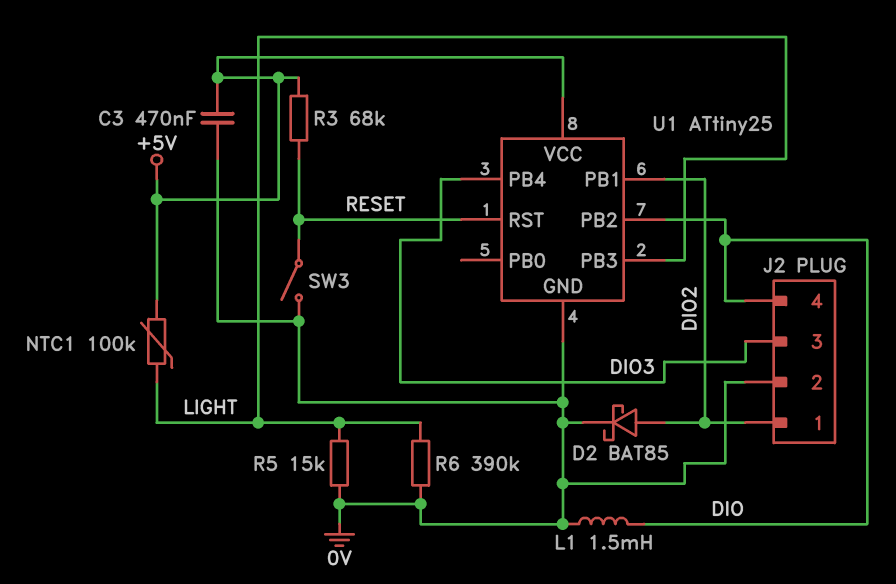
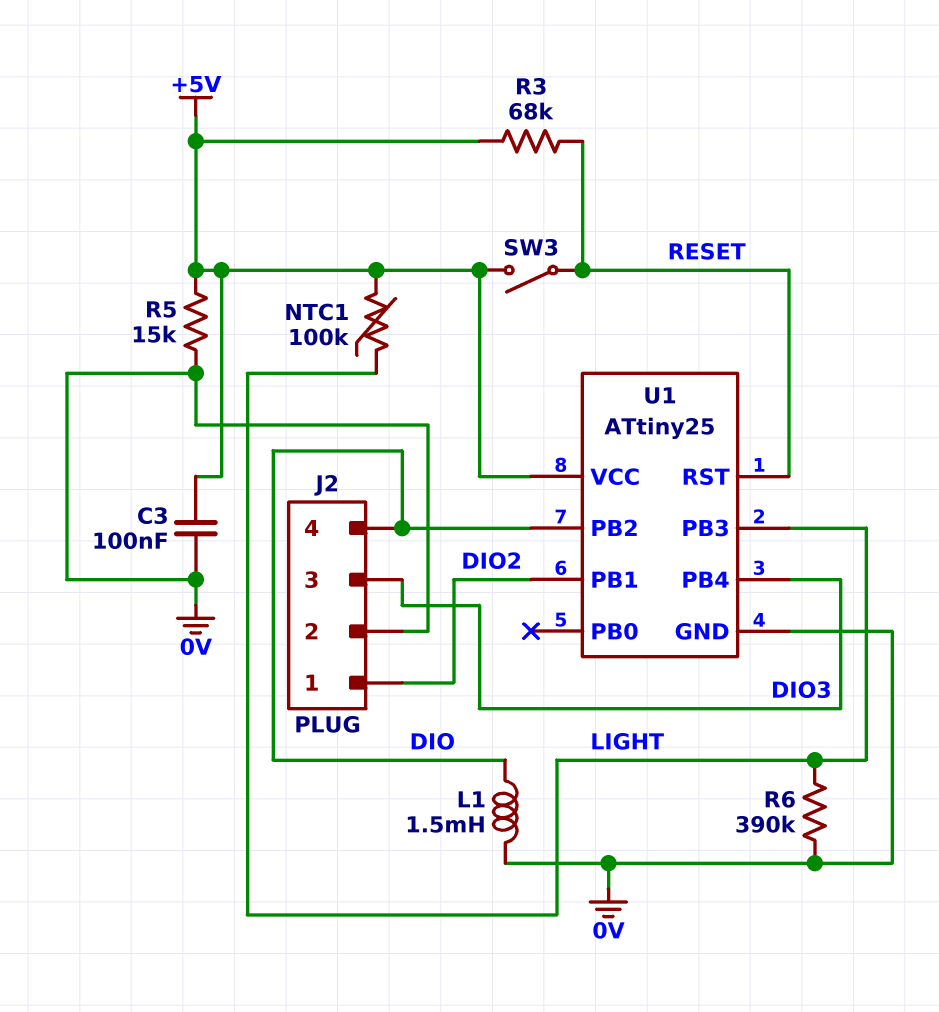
C3: 470nF (+5V, 0V) -> 100nF (+5V, 0V)
D2: schottky BAT85 (A DIO2, K 0V) -> none
R5: 15k (0V, LIGHT) -> 15k (+5V, 0V)
SW3: switch (0V, RESET) -> switch (+5V, RESET)

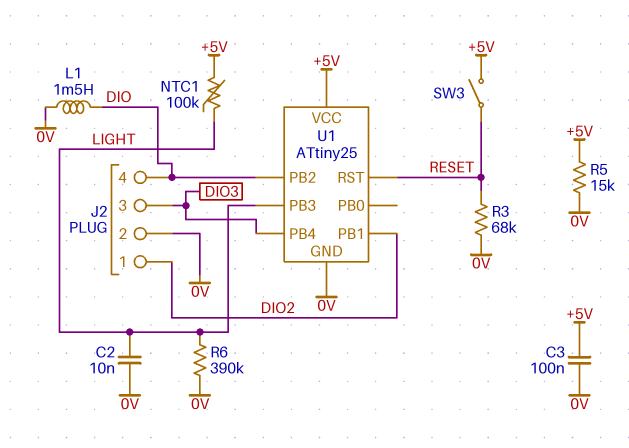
C2: none -> 10nF (0V, LIGHT)
R3: 68k (+5V, RESET) -> 68k (0V, RESET)

